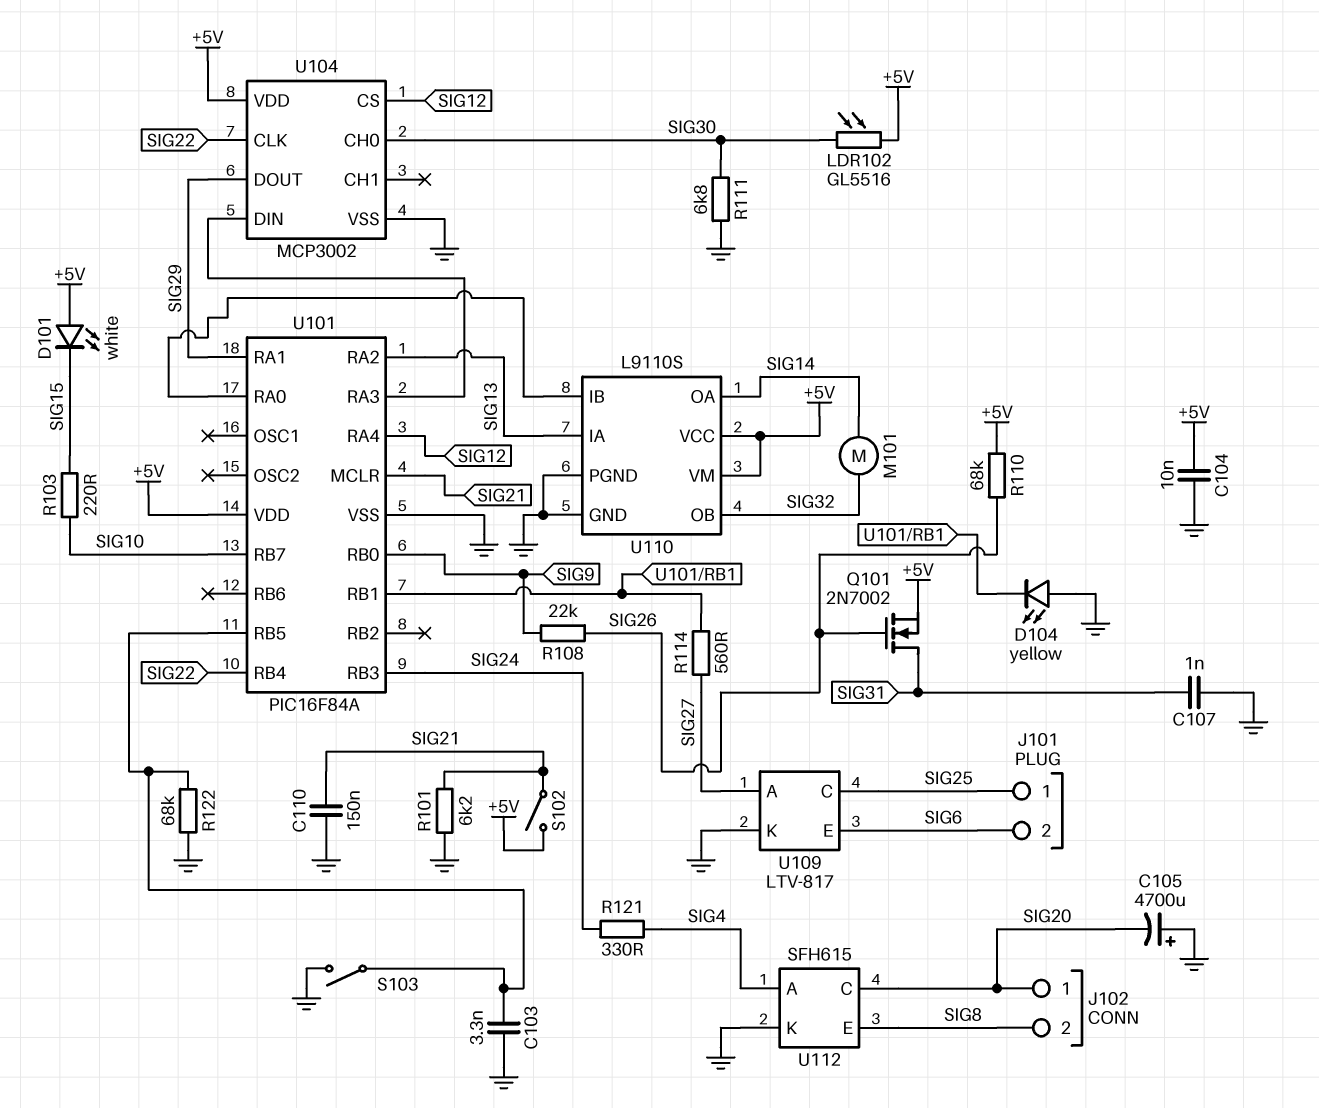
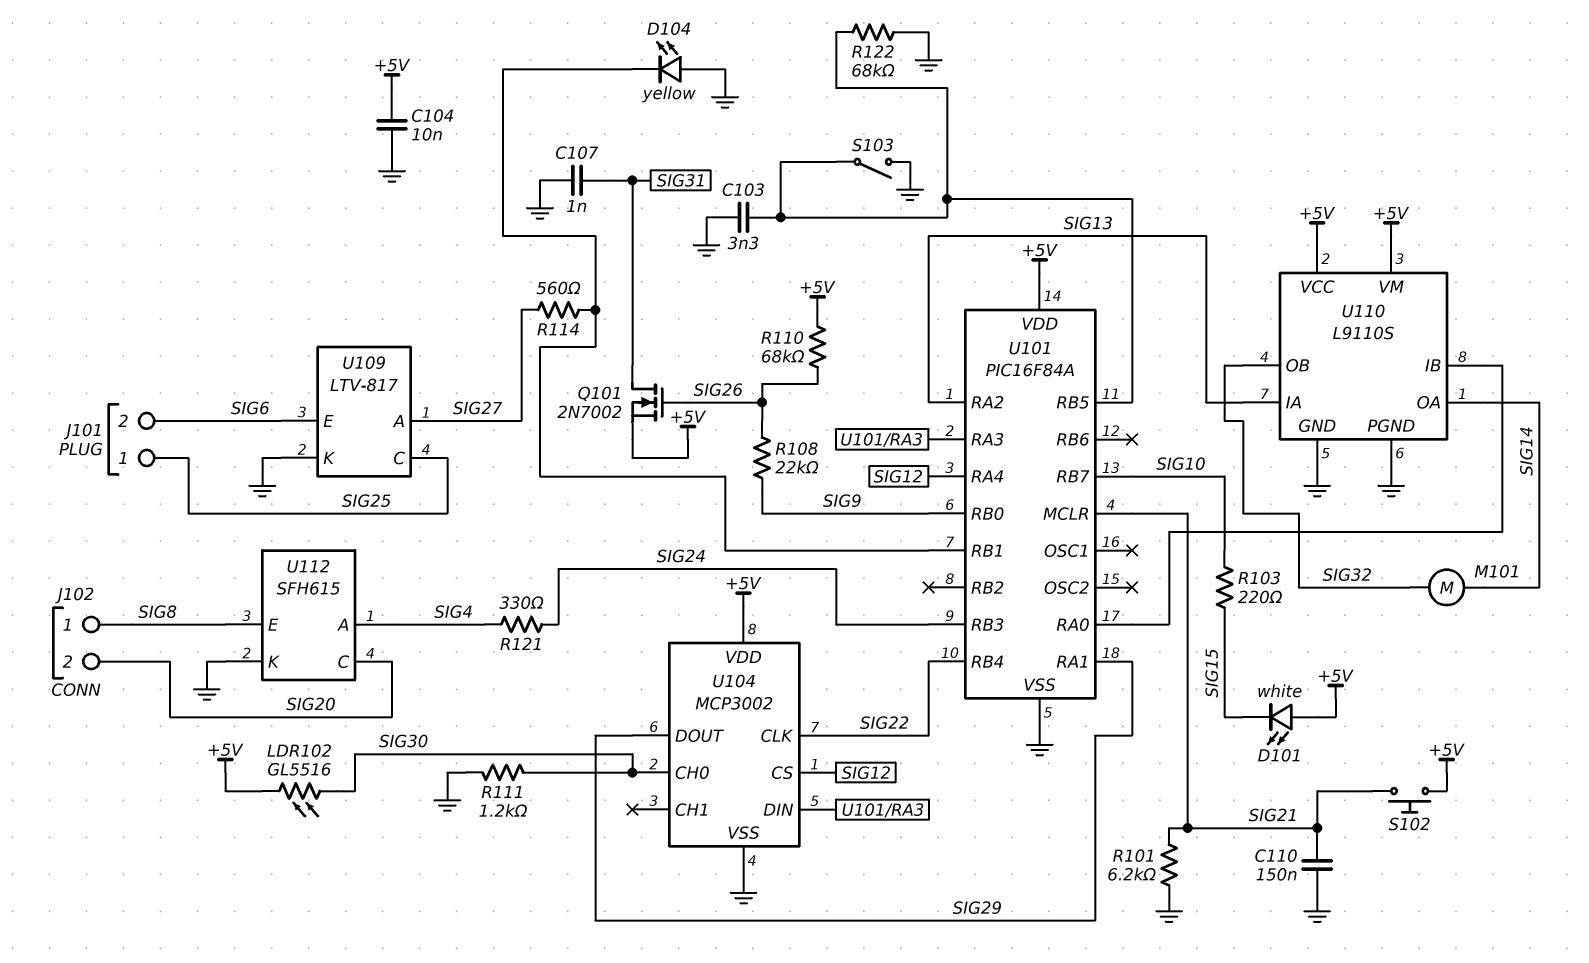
C105: 4700uF (plus GND, minus SIG20) -> none
J102 pin 1: SIG20 -> SIG8
J102 pin 2: SIG8 -> SIG20
R111: 6.8k (GND, SIG30) -> 1.2k (GND, SIG30)
S102: switch (+5V, SIG21) -> button (+5V, SIG21)

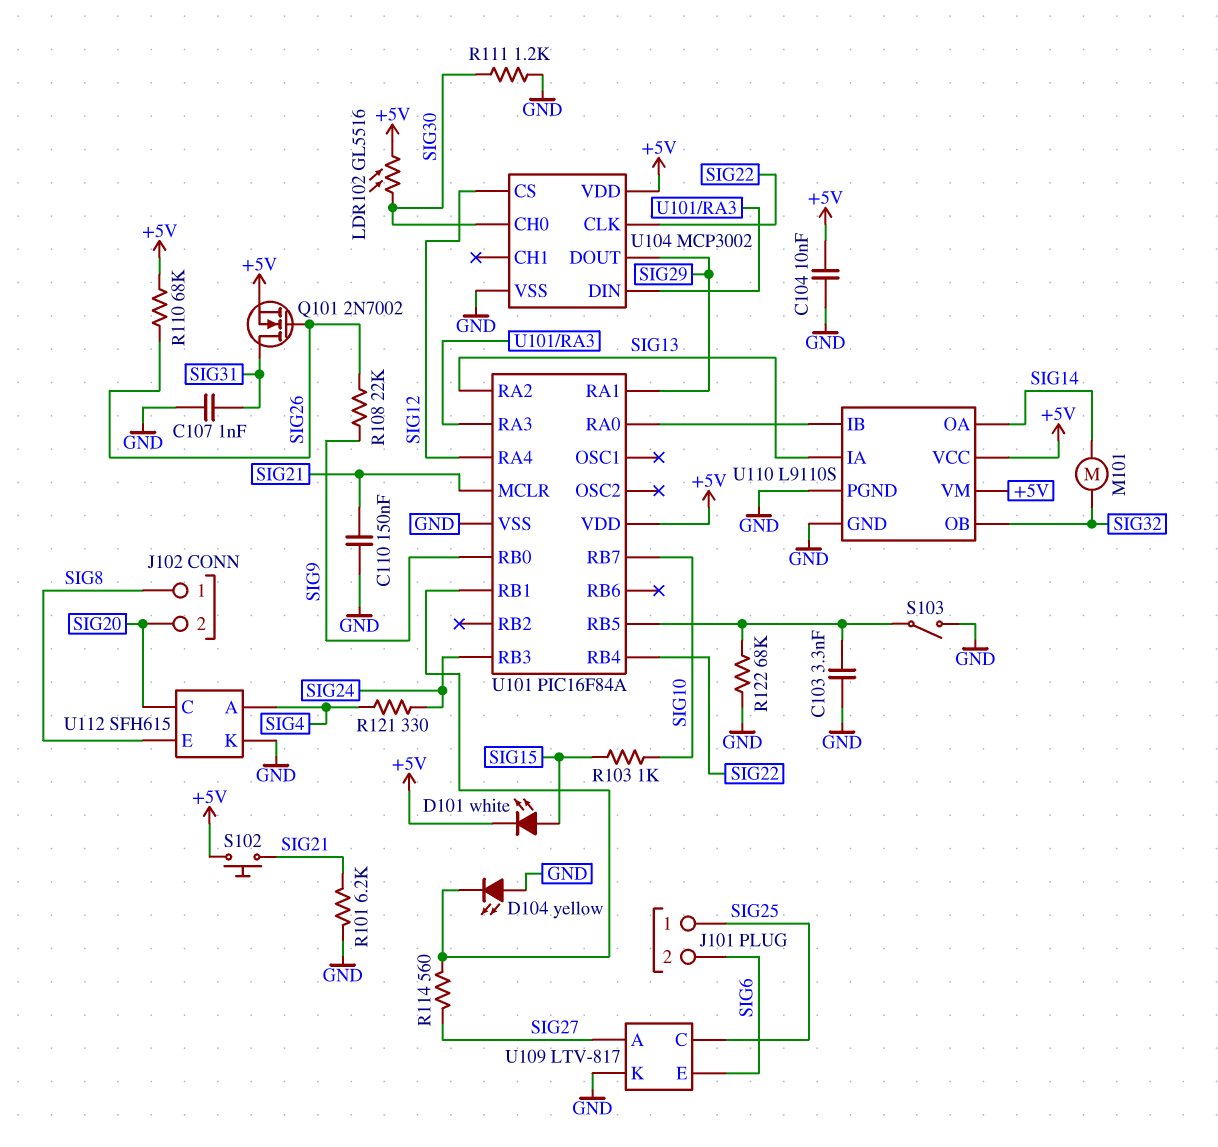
D101: LED white (A +5V, K SIG15) -> LED white (A SIG15, K +5V)
R103: 220 (SIG10, SIG15) -> 1k (SIG10, SIG15)

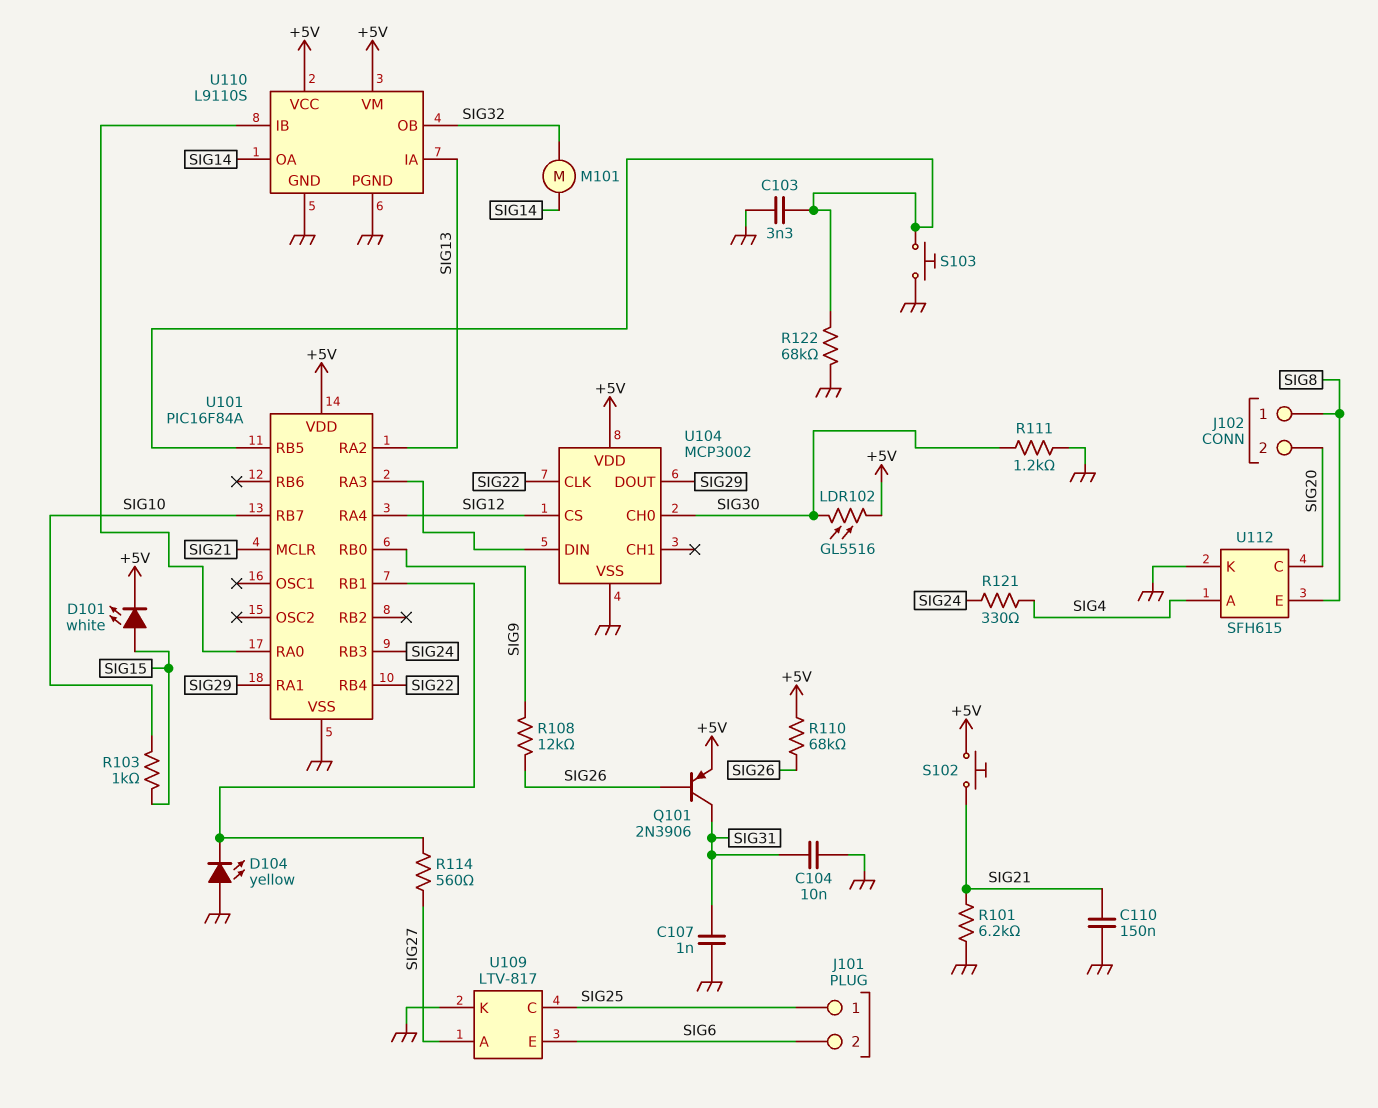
C104: 10nF (+5V, GND) -> 10nF (GND, SIG31)
Q101: NMOS 2N7002 (G SIG26, D SIG31, S +5V) -> PNP 2N3906 (B SIG26, C SIG31, E +5V)
R108: 22k (SIG9, SIG26) -> 12k (SIG9, SIG26)
S103: switch (GND, U101/RB5) -> button (GND, U101/RB5)

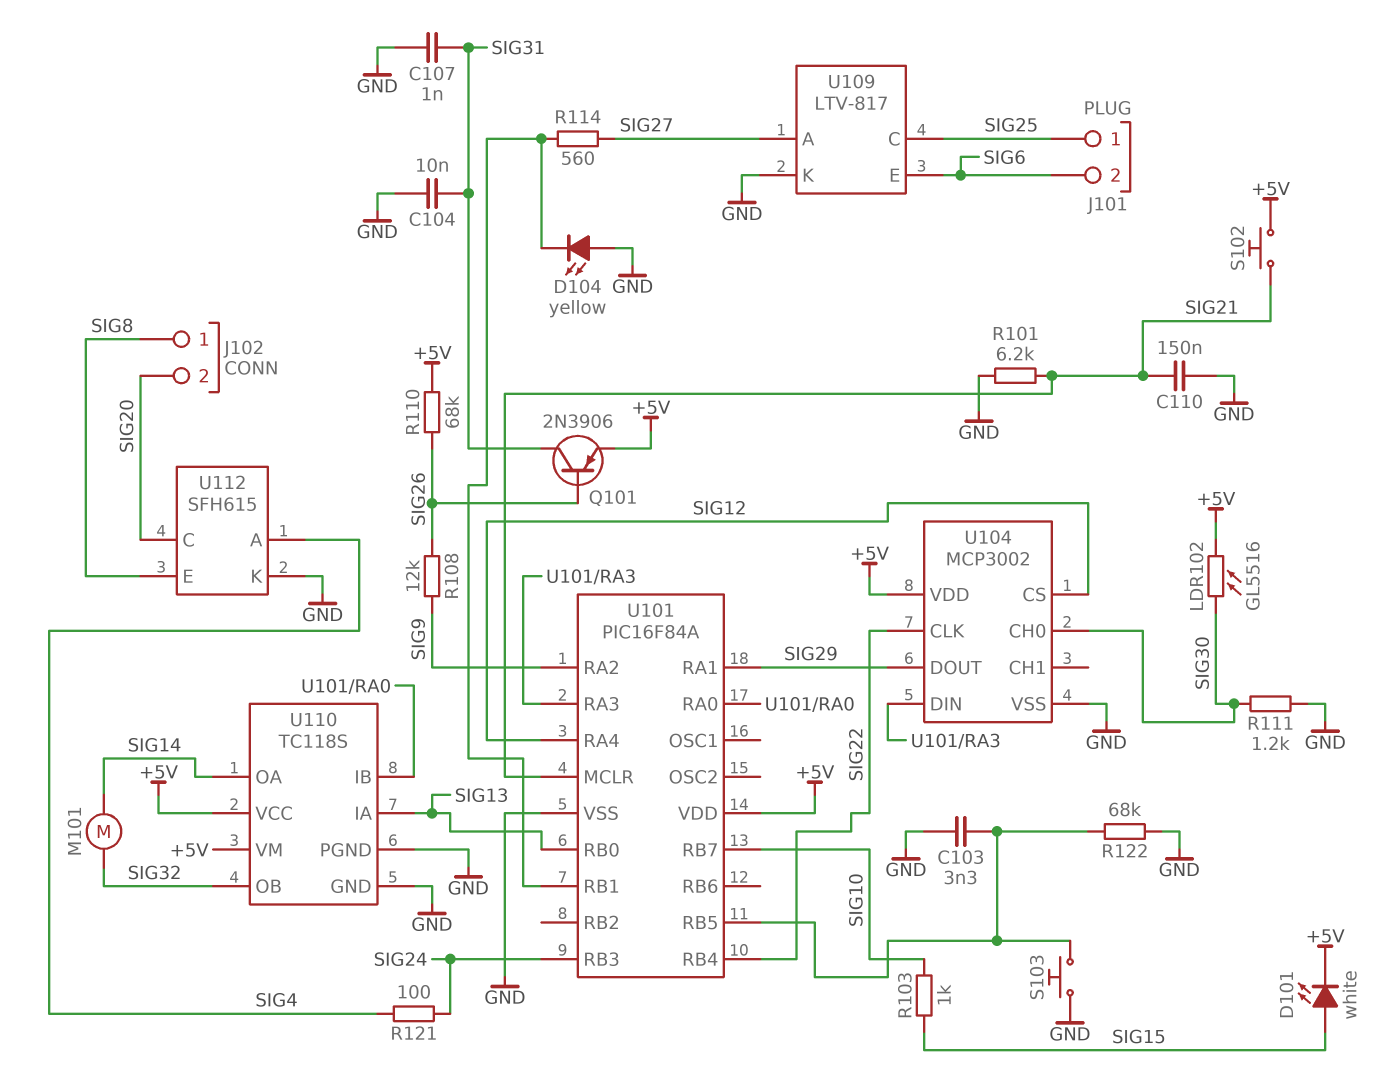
R121: 330 (SIG4, SIG24) -> 100 (SIG4, SIG24)
U101 pin RA2: SIG13 -> SIG9
U101 pin RB0: SIG9 -> SIG13
U110: L9110S -> TC118S

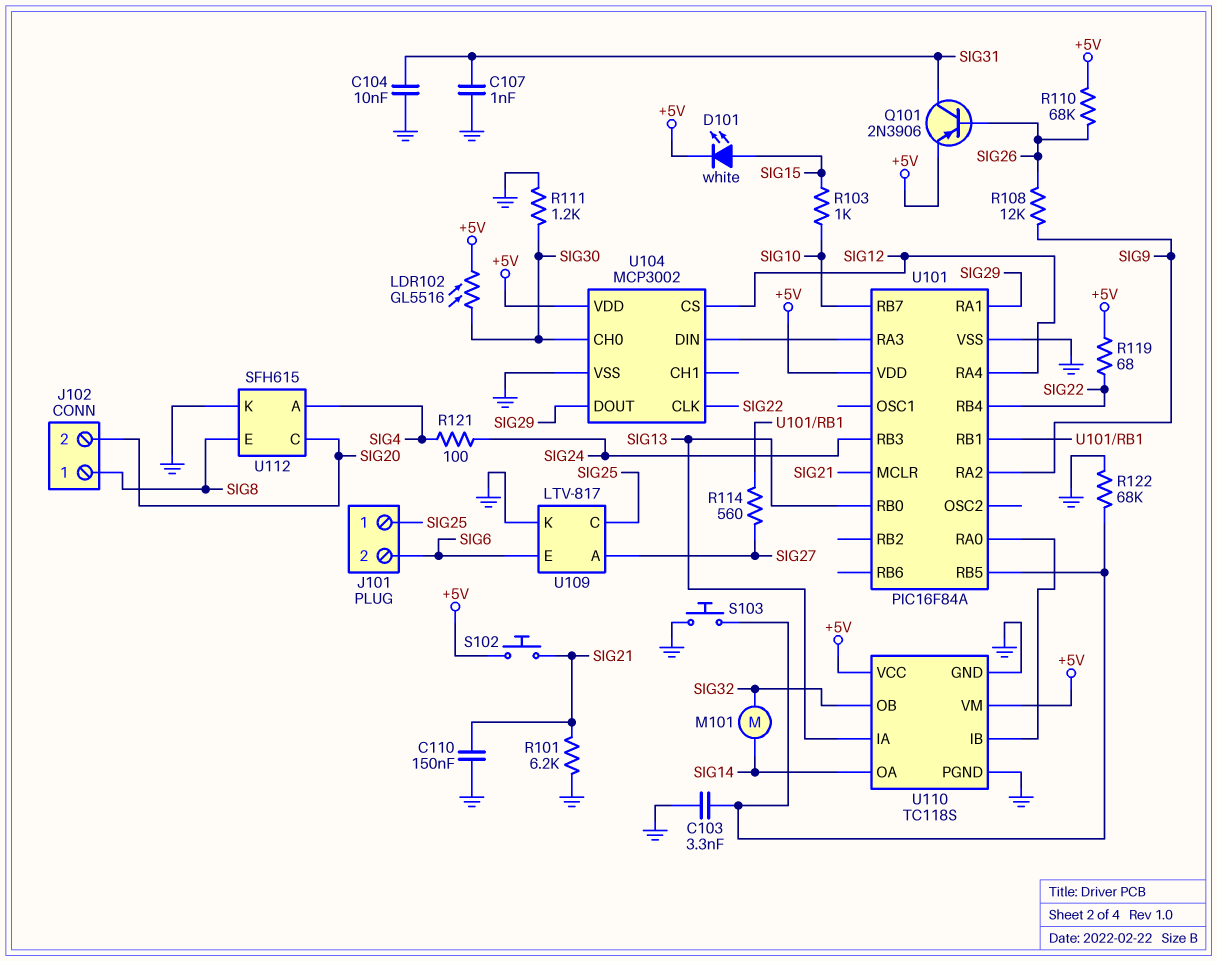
D104: LED yellow (A GND, K U101/RB1) -> none
R119: none -> 68 (+5V, SIG22)

